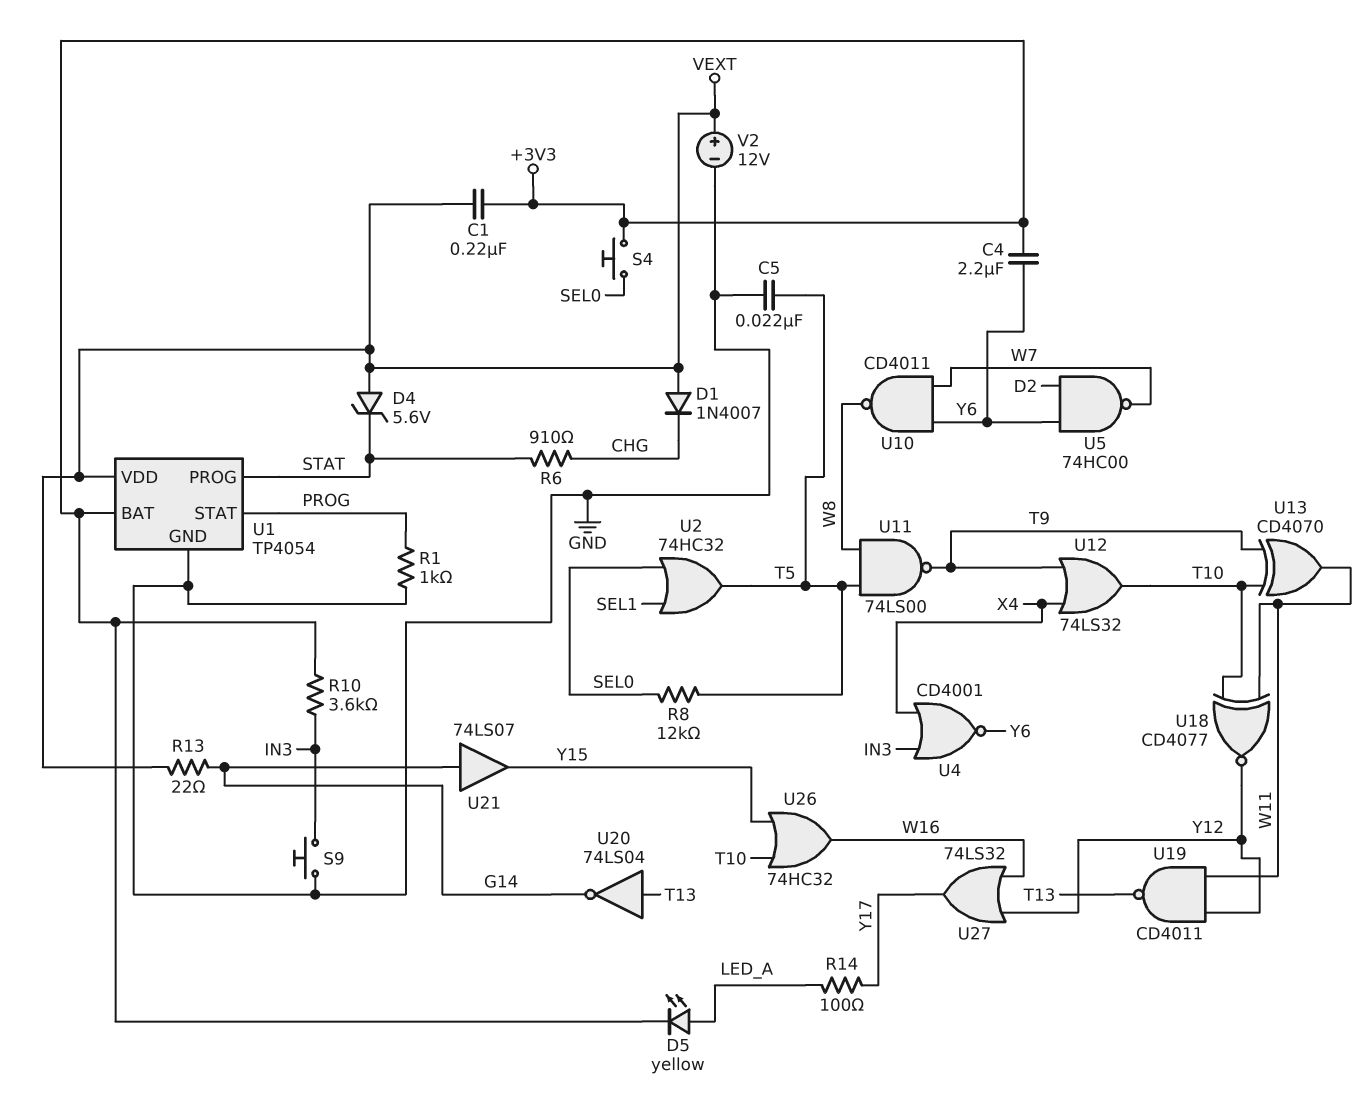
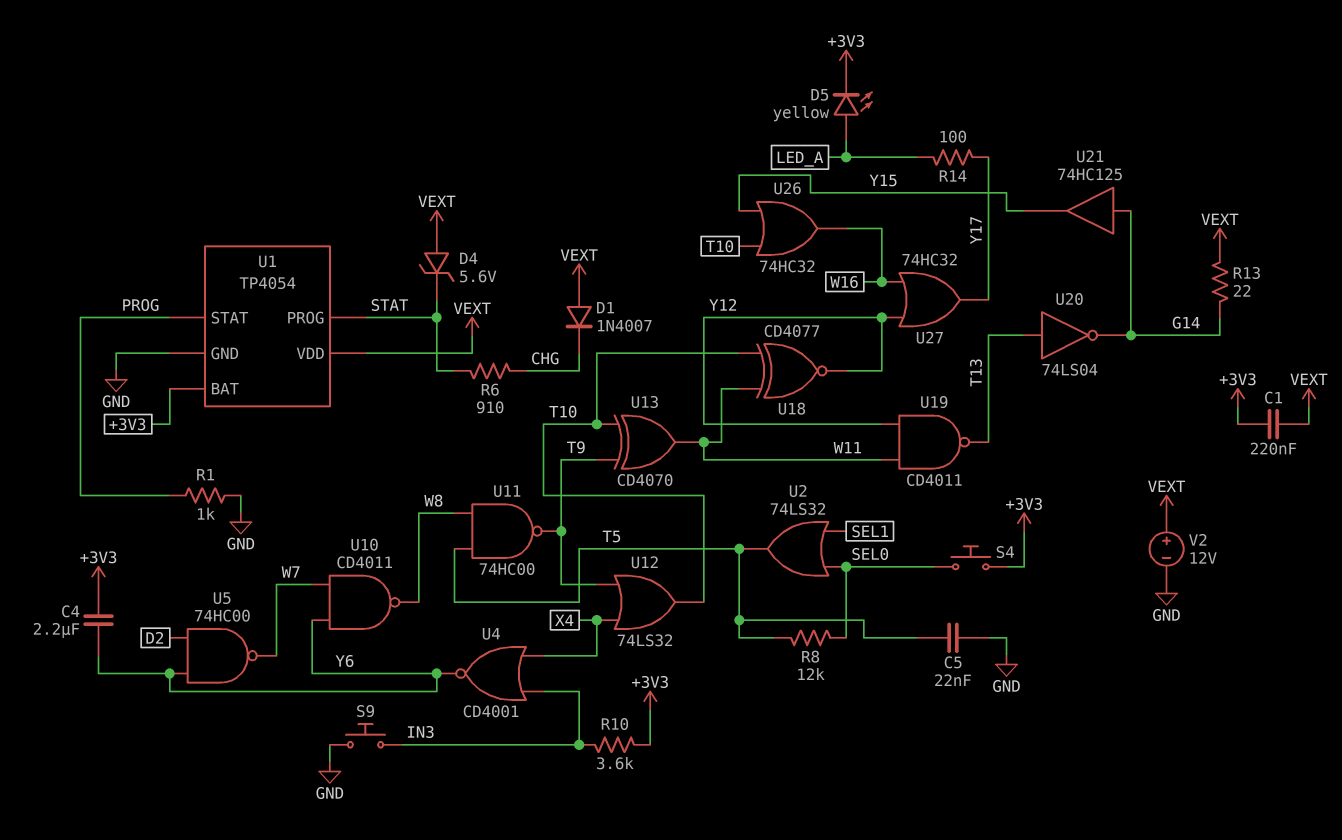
U2: OR 74HC32 (in SEL0, in SEL1, out T5) -> OR 74LS32 (in SEL0, in SEL1, out T5)
U11: NAND 74LS00 (in T5, in W8, out T9) -> NAND 74HC00 (in T5, in W8, out T9)
U21: buffer 74LS07 (in G14, out Y15) -> buffer 74HC125 (in G14, out Y15)
U27: OR 74LS32 (in W16, in Y12, out Y17) -> OR 74HC32 (in W16, in Y12, out Y17)

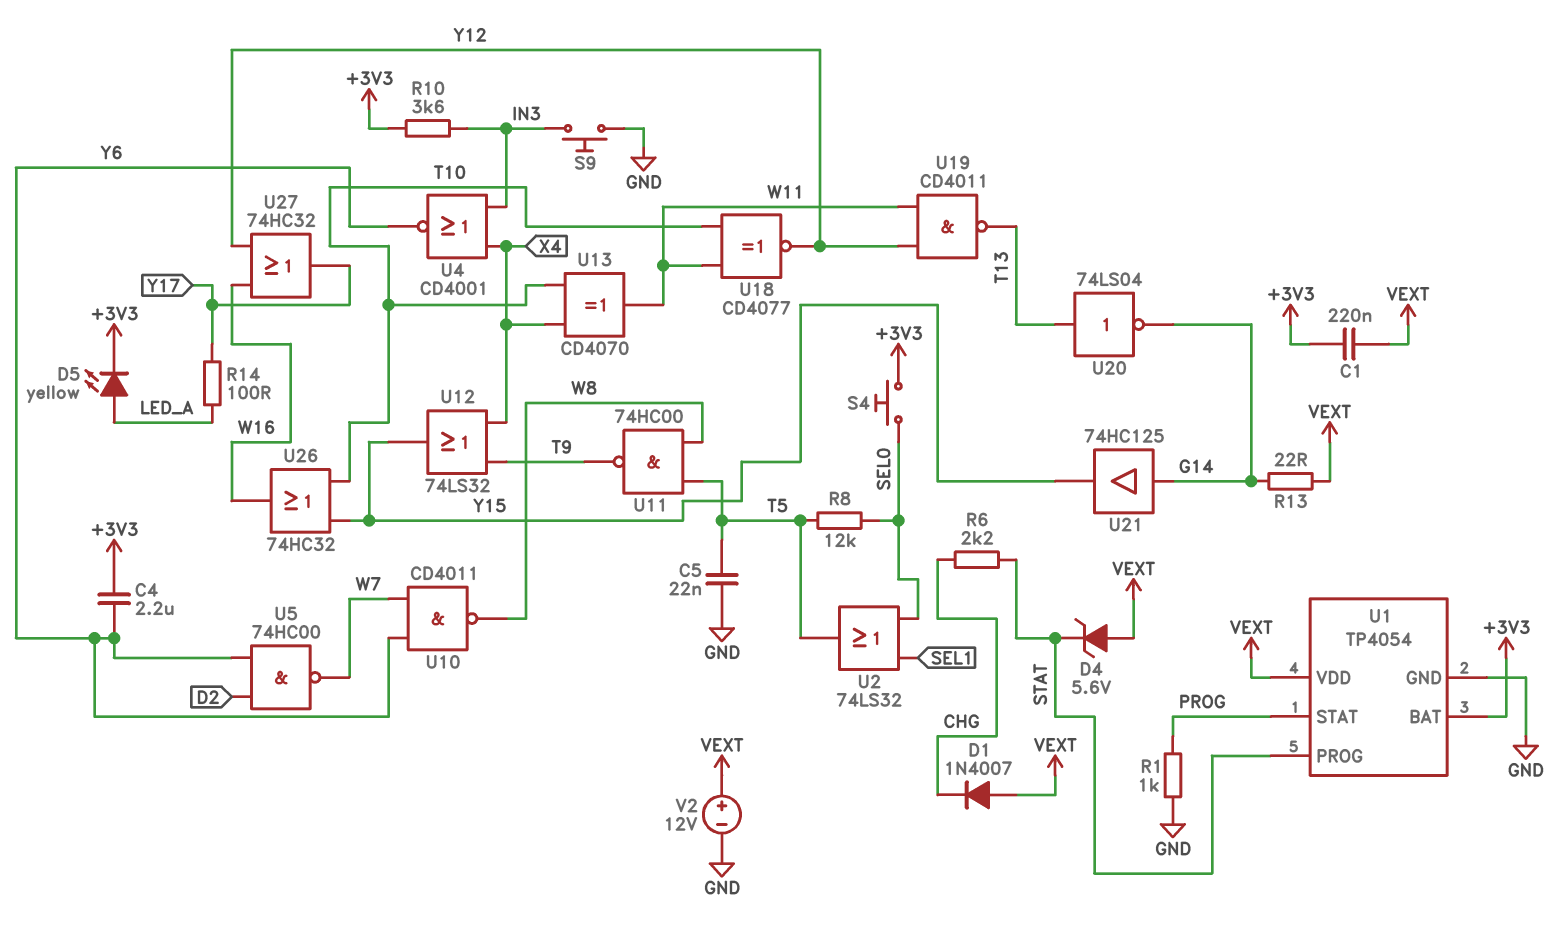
R6: 910 (CHG, STAT) -> 2.2k (CHG, STAT)
U12: OR 74LS32 (in T9, in X4, out T10) -> OR 74LS32 (in T9, in X4, out Y15)
U13: XOR CD4070 (in T9, in T10, out W11) -> XOR CD4070 (in T10, in X4, out W11)

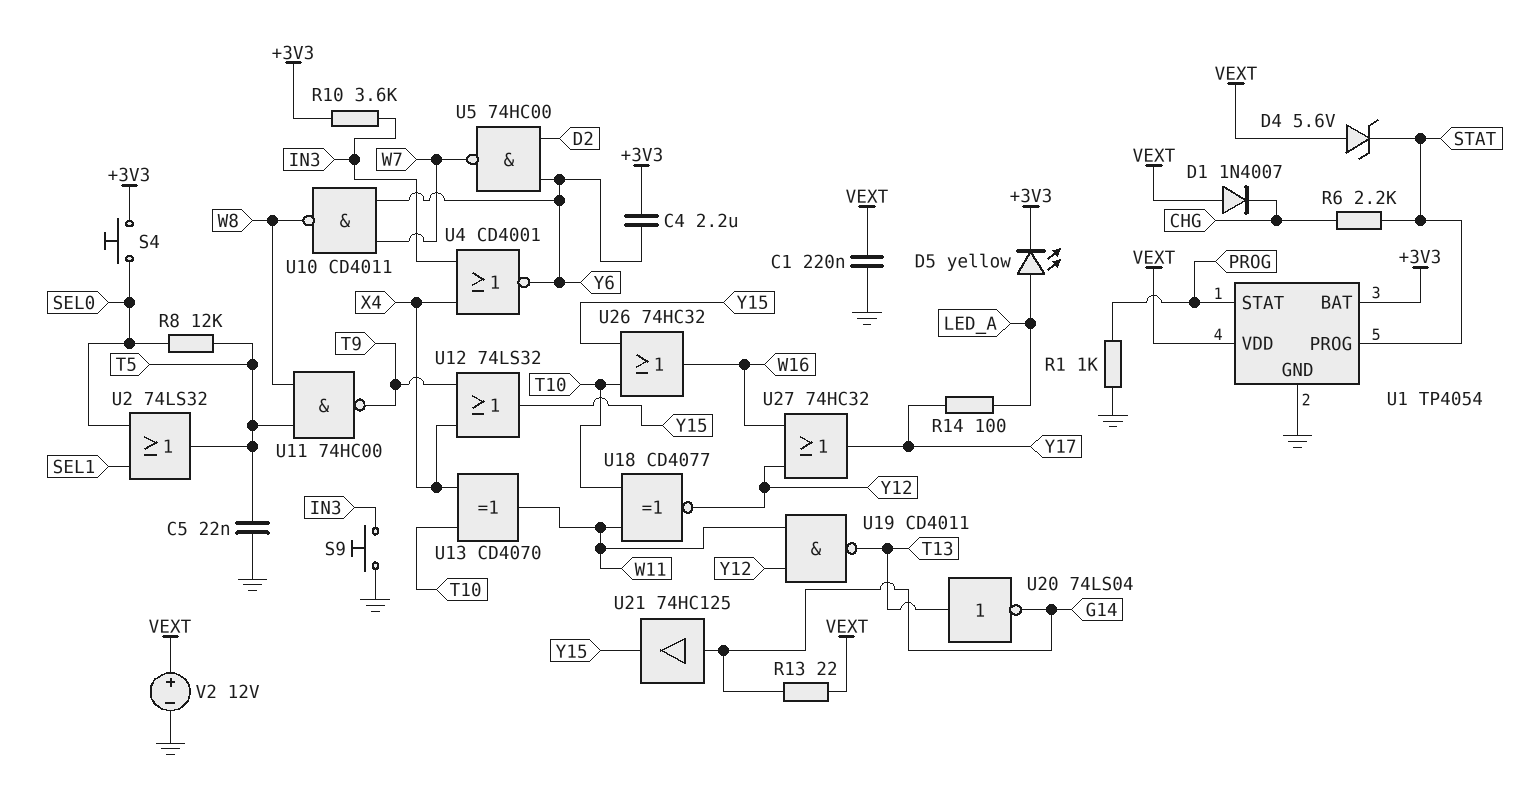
C1: 220nF (+3V3, VEXT) -> 220nF (GND, VEXT)

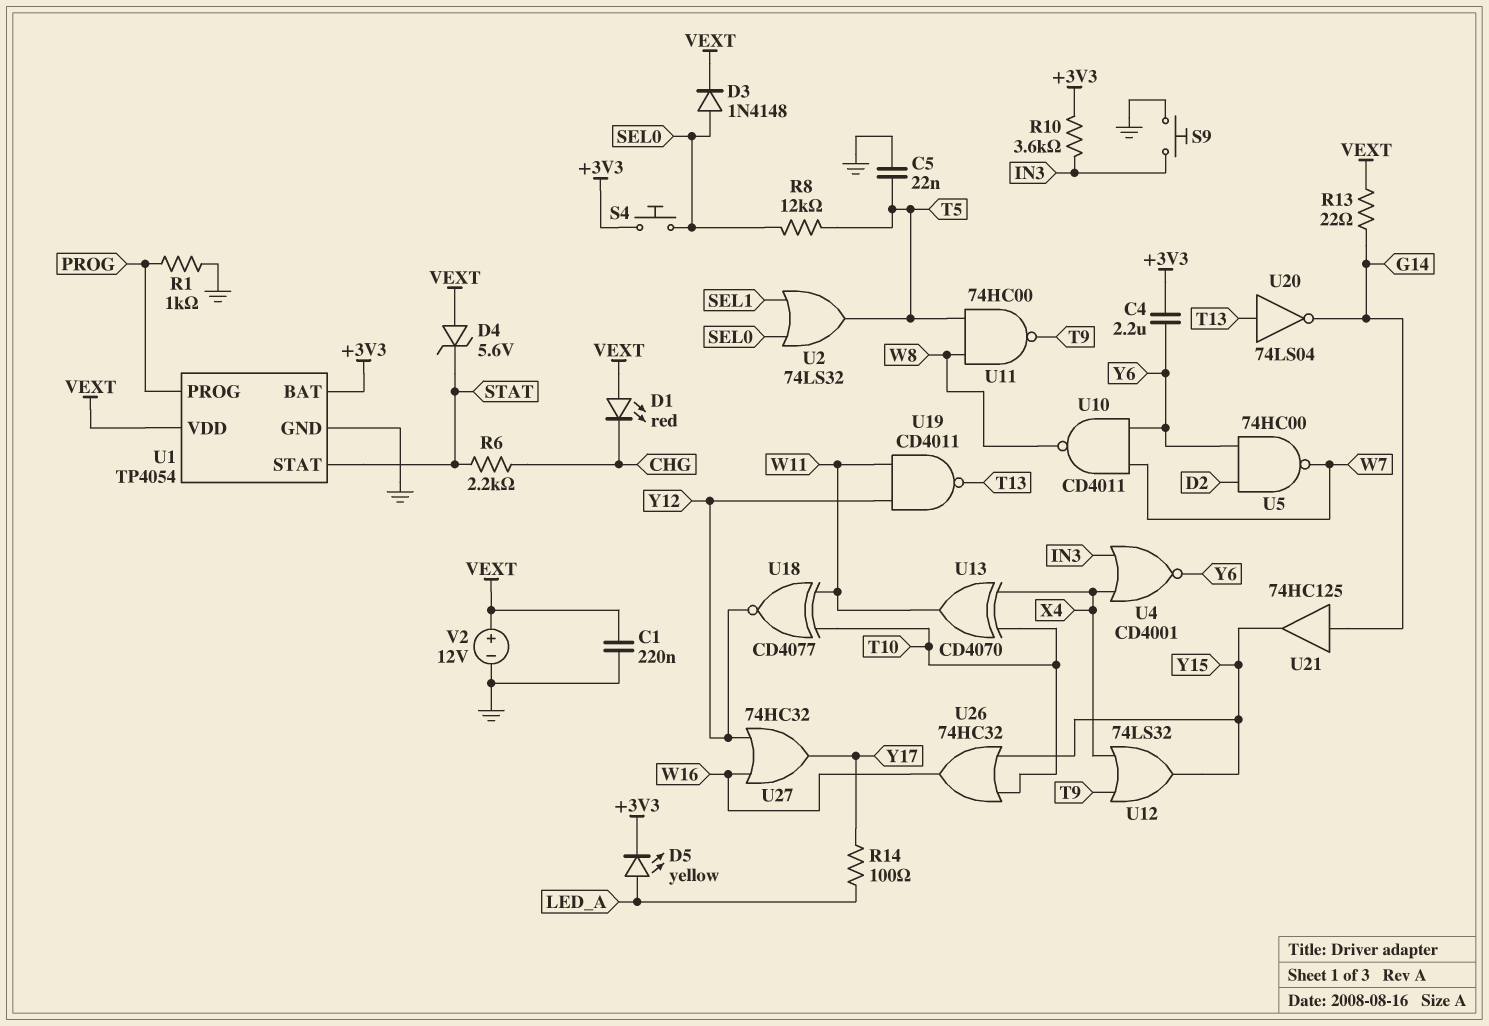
D1: diode 1N4007 (A VEXT, K CHG) -> LED red (A VEXT, K CHG)
D3: none -> diode 1N4148 (A SEL0, K VEXT)
U1 pin PROG: STAT -> PROG
U1 pin STAT: PROG -> STAT

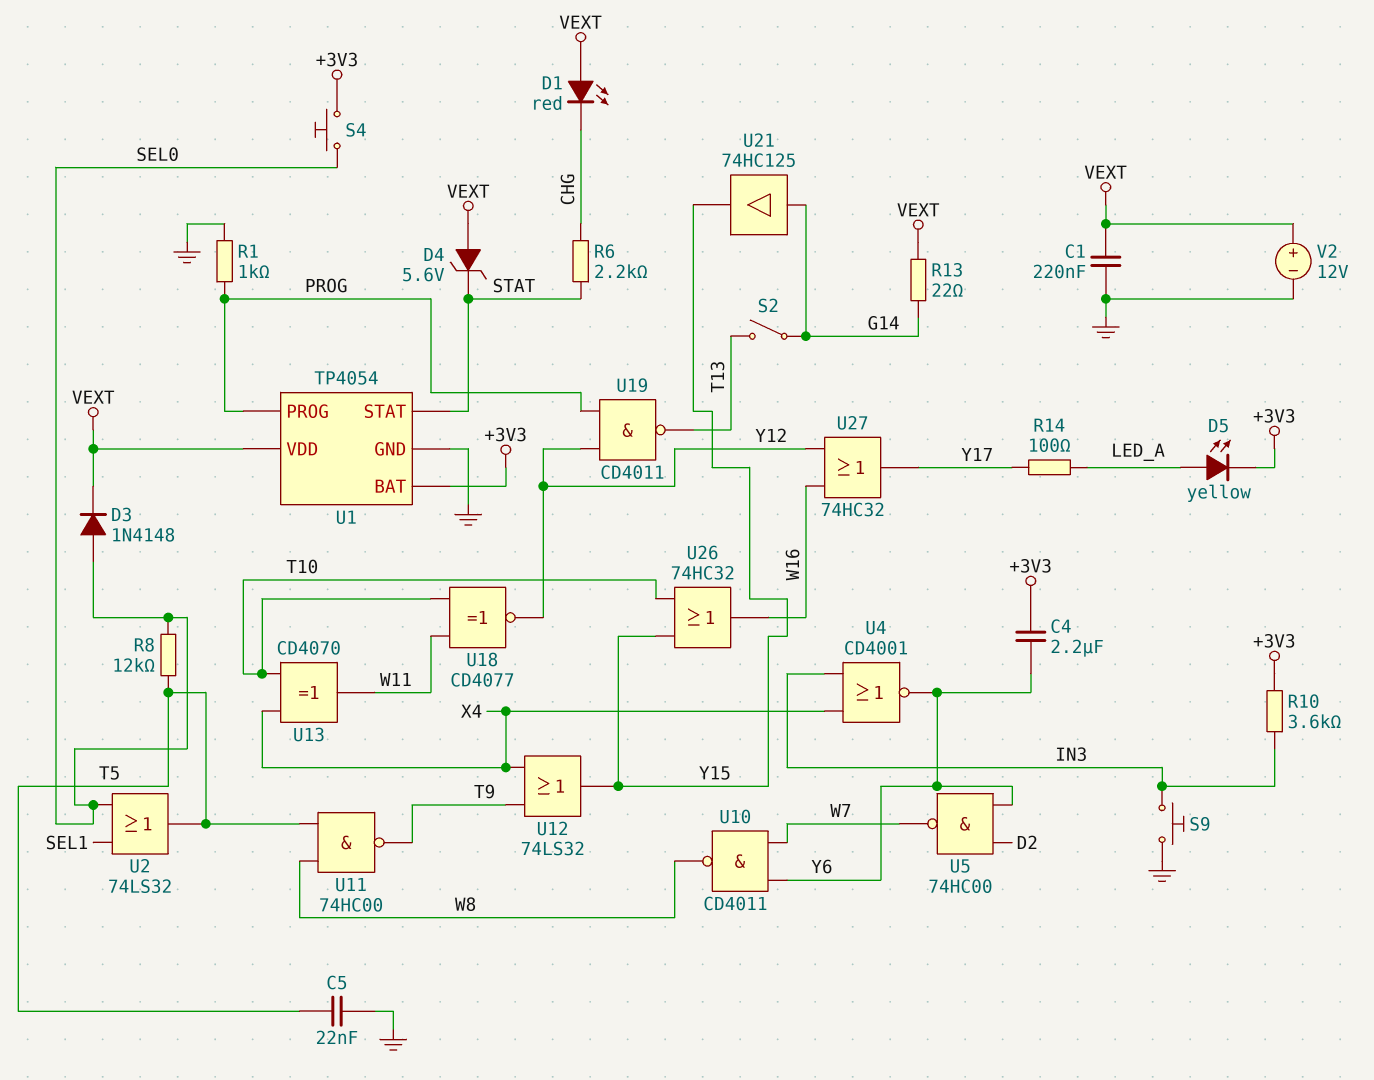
S2: none -> switch (G14, T13)
U19: NAND CD4011 (in W11, in Y12, out T13) -> NAND CD4011 (in PROG, in Y12, out T13)
U20: NOT 74LS04 (in T13, out G14) -> none

